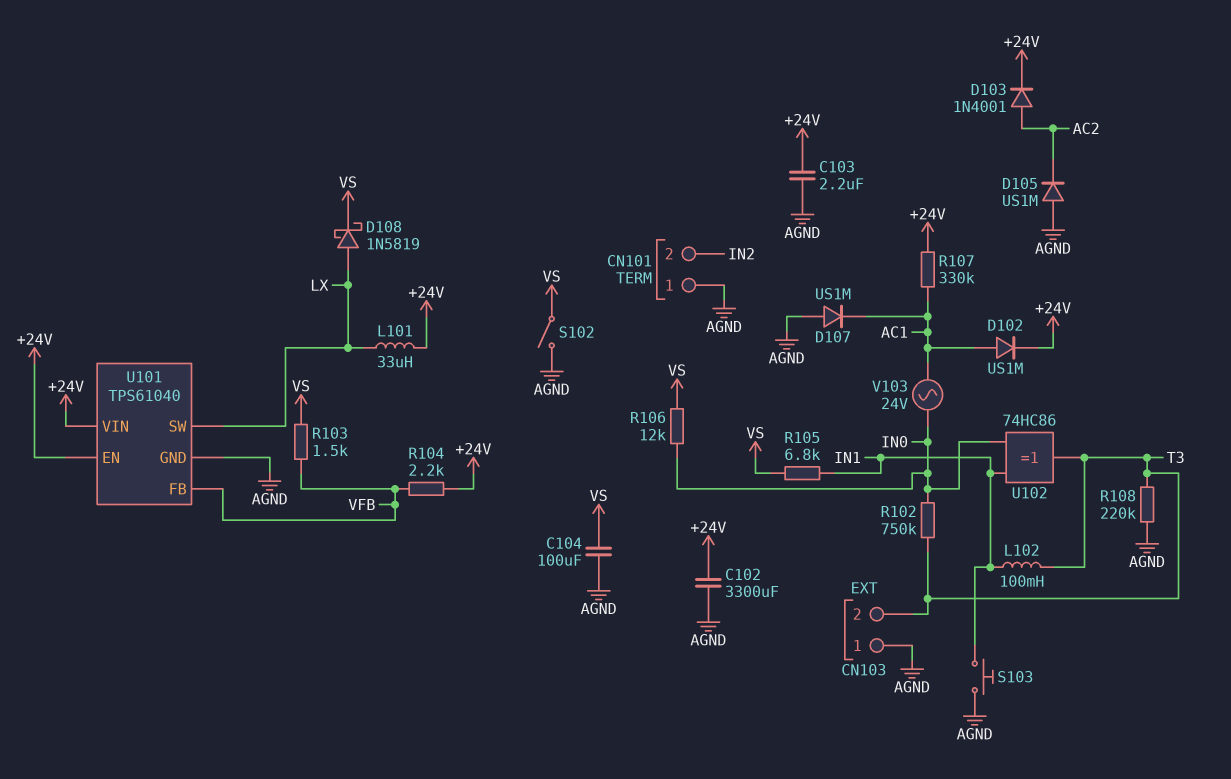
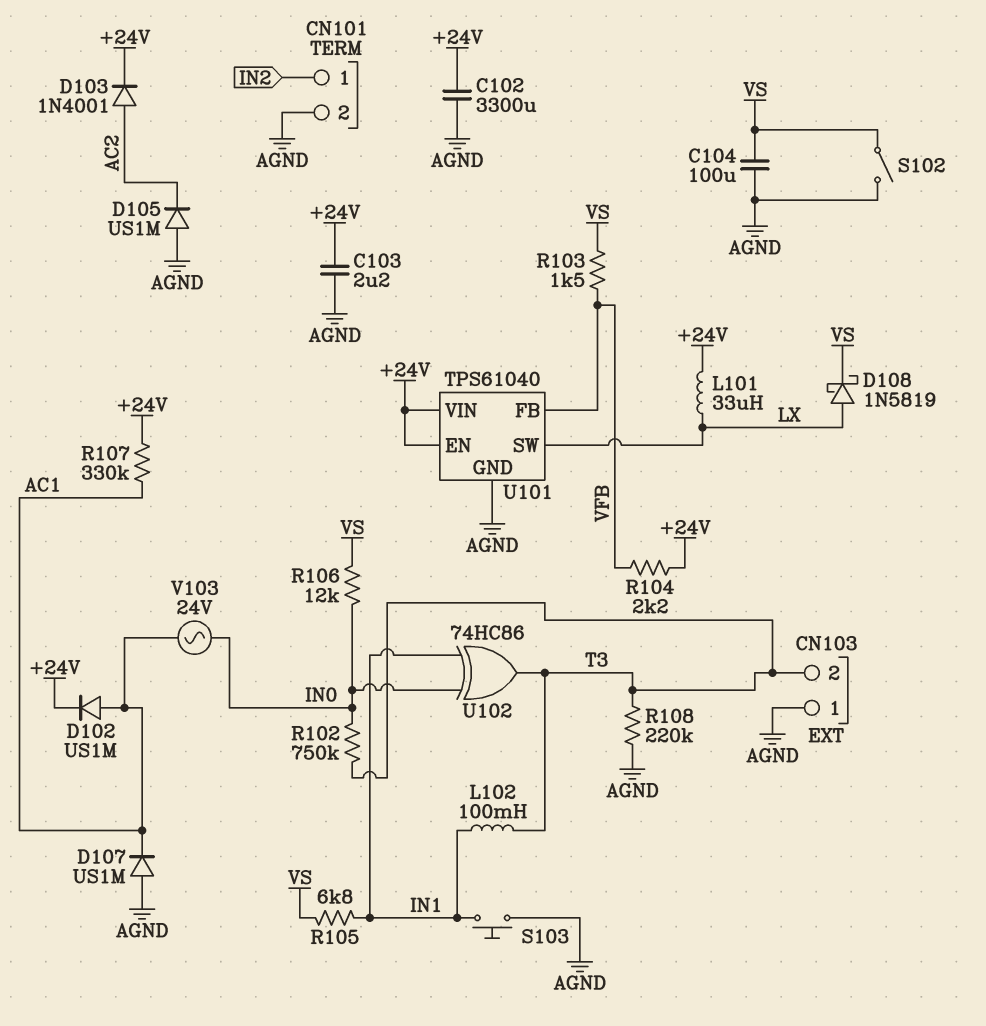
CN101 pin 1: AGND -> IN2
CN101 pin 2: IN2 -> AGND

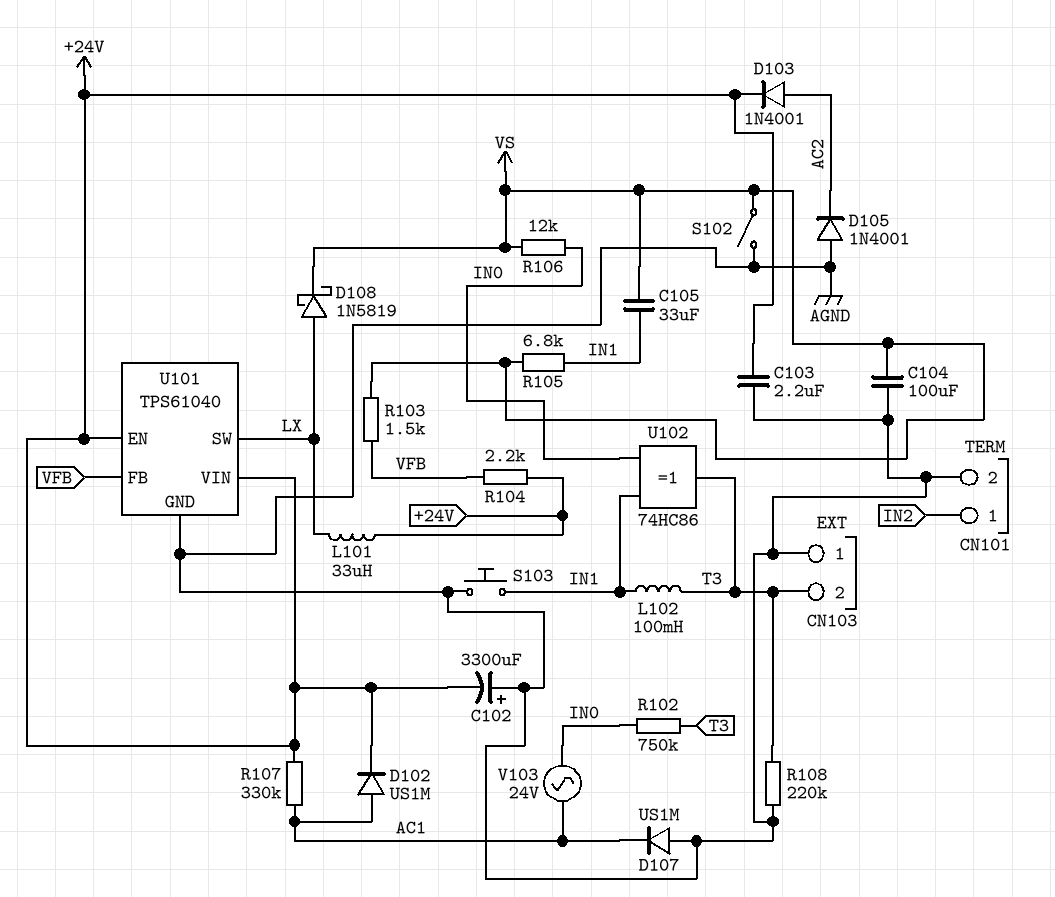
C102: 3300uF (+24V, AGND) -> 3300uF (plus AGND, minus +24V)
C105: none -> 33uF (IN1, VS)
D105: diode US1M (A AGND, K AC2) -> diode 1N4001 (A AGND, K AC2)

